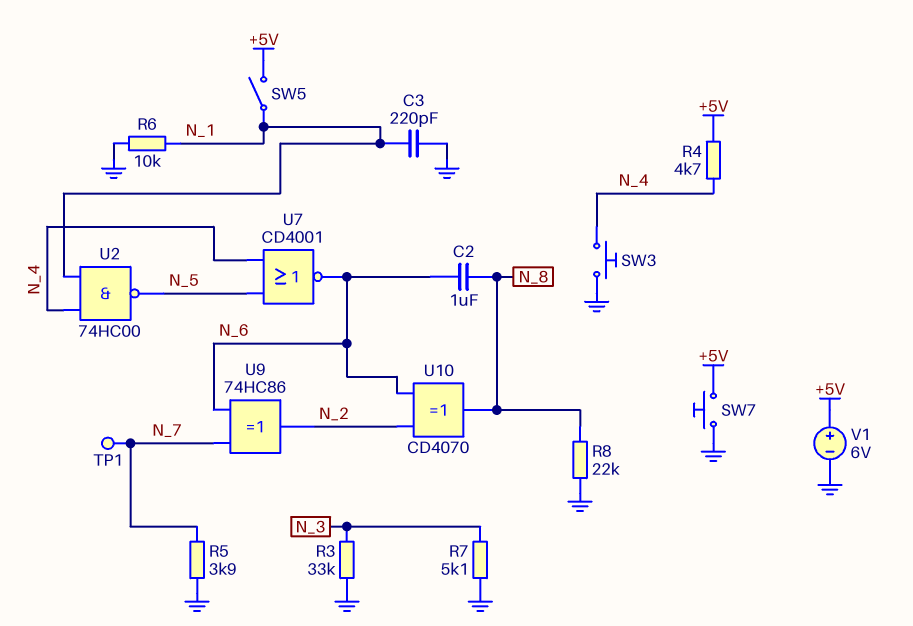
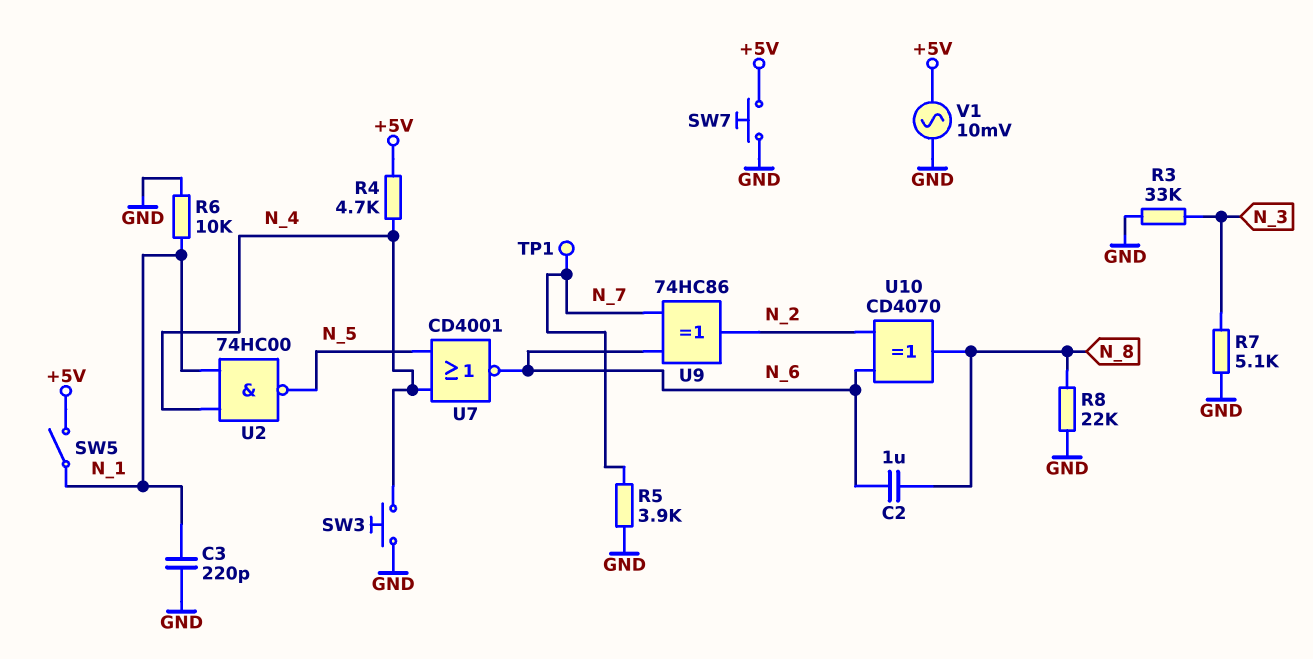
V1: 6V (plus +5V, minus GND) -> AC 10mV (+5V, GND)

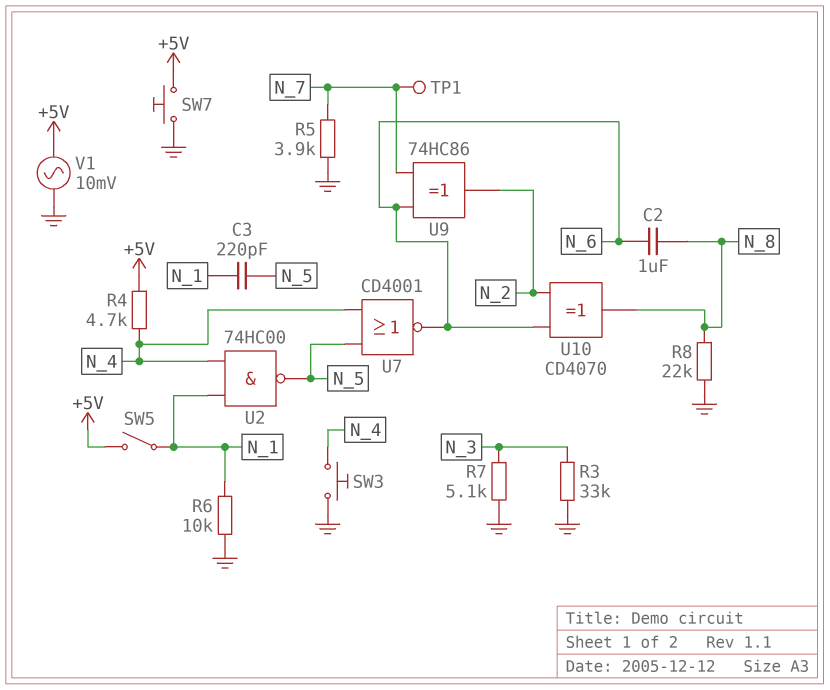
C3: 220pF (GND, N_1) -> 220pF (N_1, N_5)

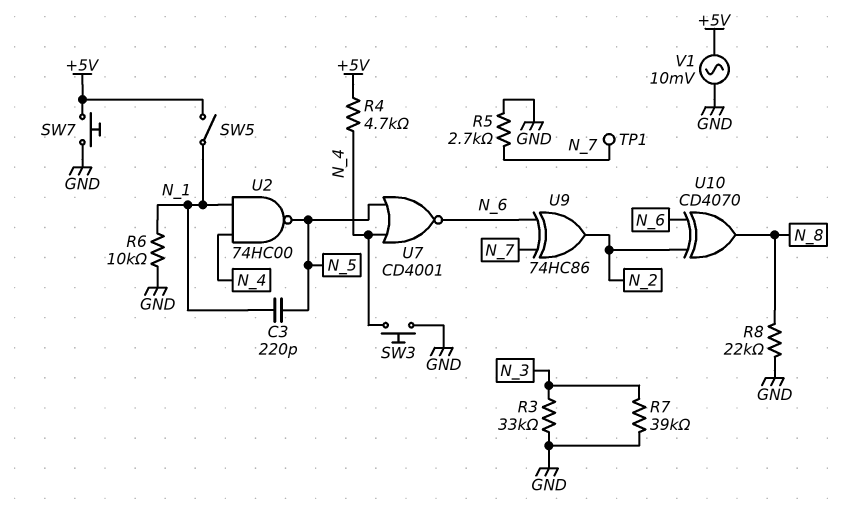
C2: 1uF (N_6, N_8) -> none
R5: 3.9k (GND, N_7) -> 2.7k (GND, N_7)
R7: 5.1k (GND, N_3) -> 39k (GND, N_3)

